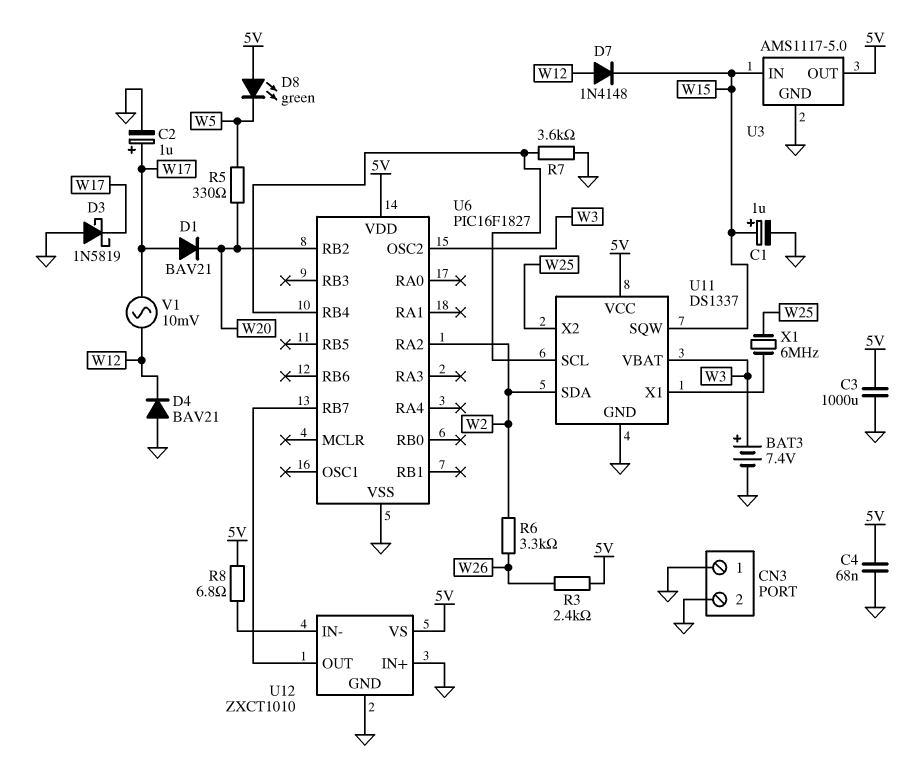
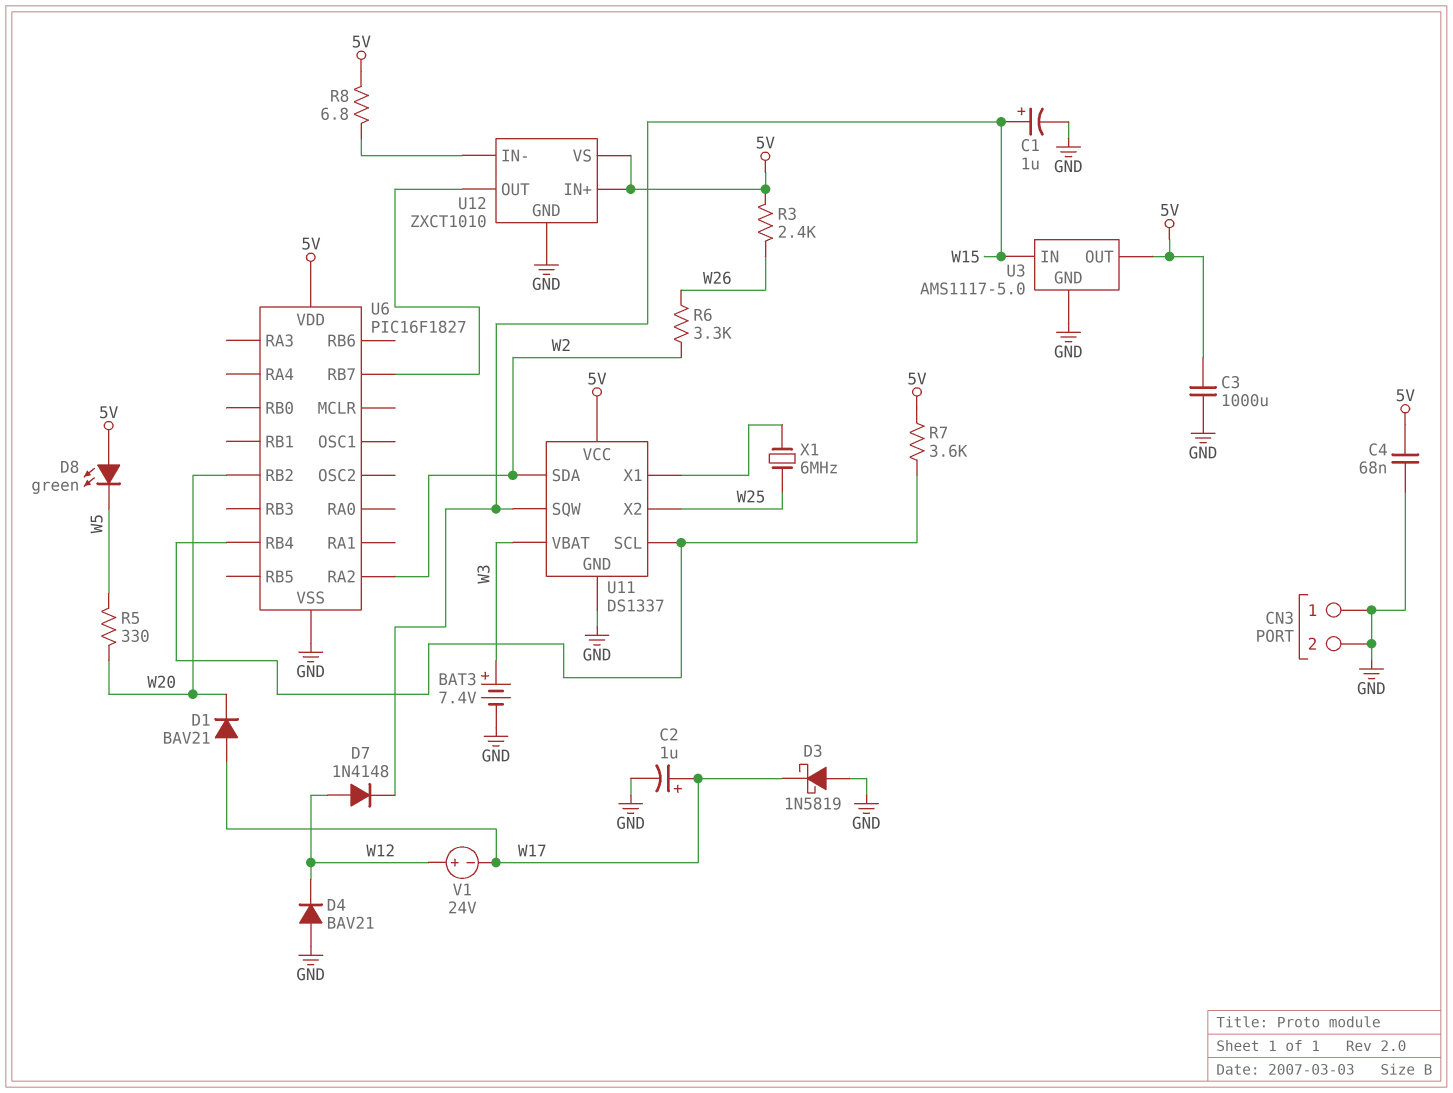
R7: 3.6k (GND, U6/RB4) -> 3.6k (5V, U6/RB4)
U6 pin OSC2: W3 -> none
U12 pin IN+: GND -> 5V
V1: AC 10mV (W12, W17) -> 24V (plus W12, minus W17)

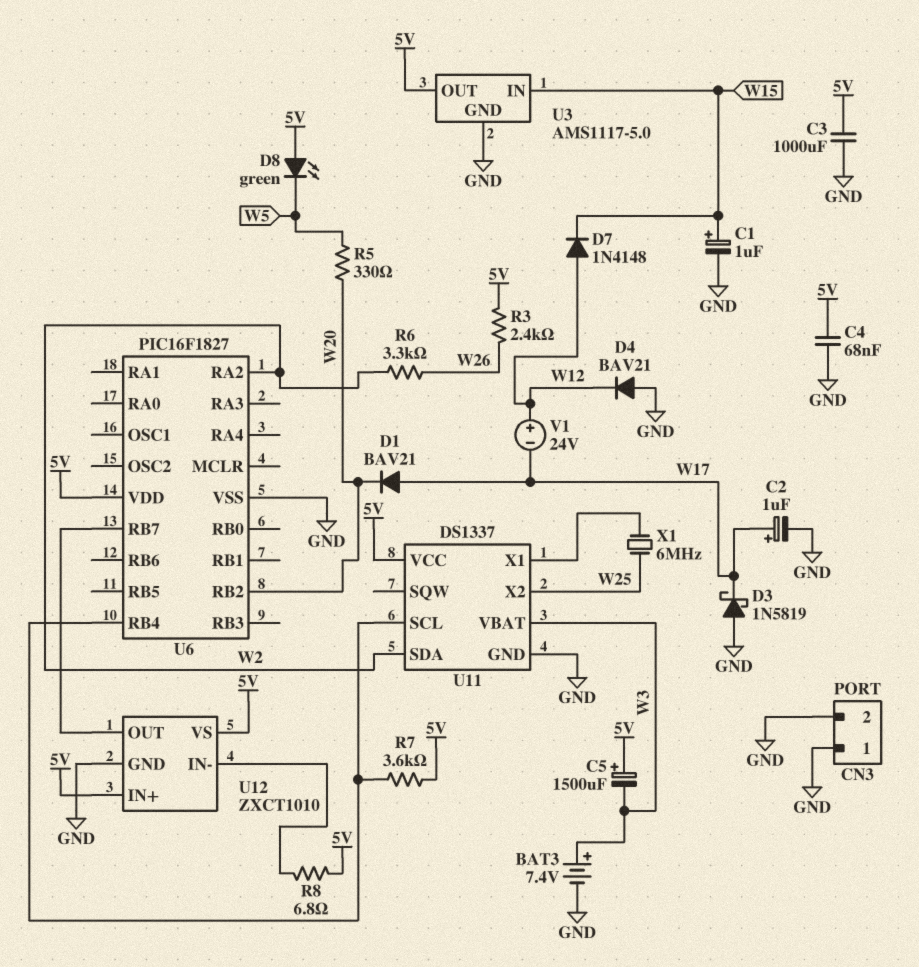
C5: none -> 1500uF (plus 5V, minus W3)
U11 pin SQW: W15 -> none

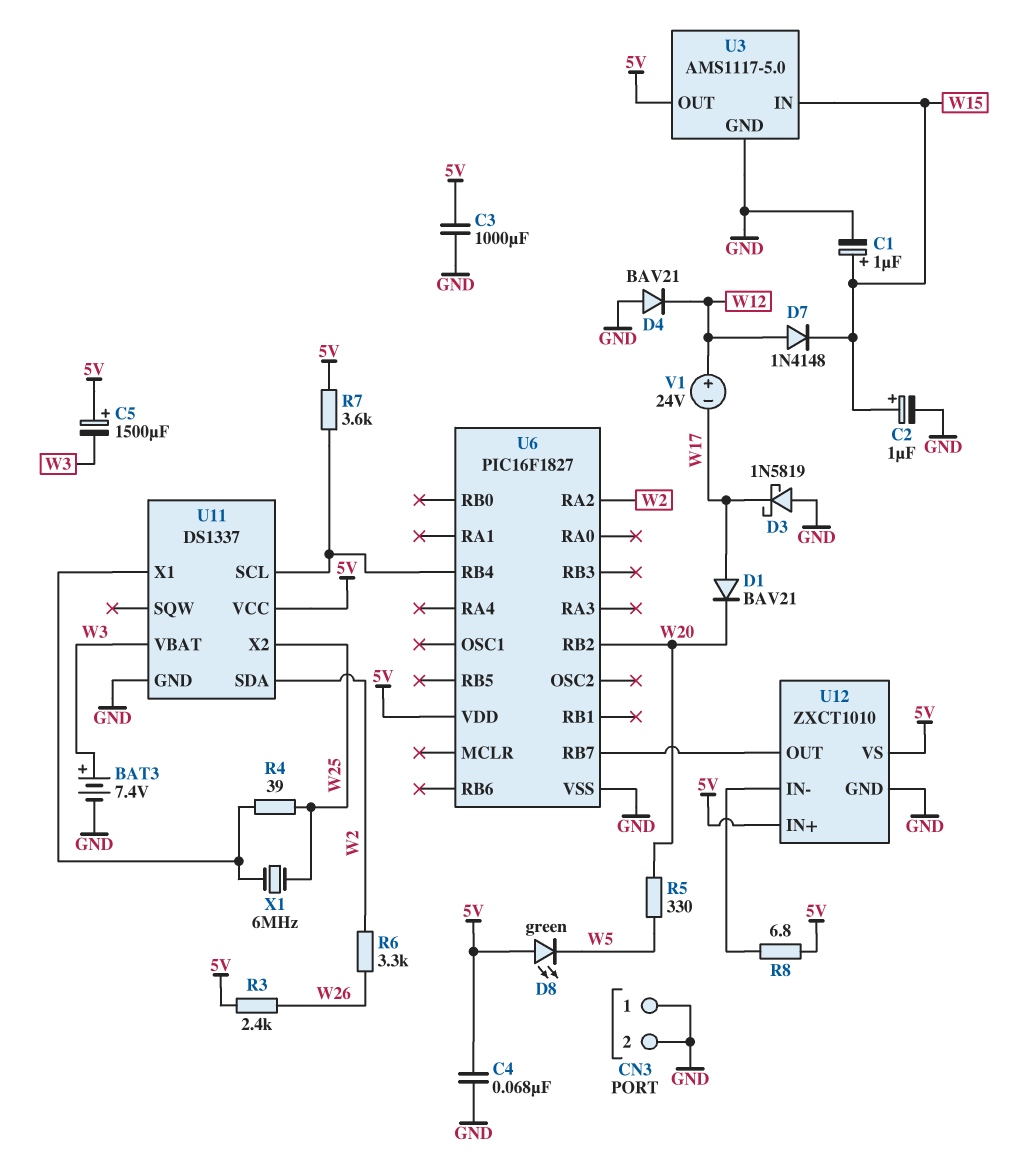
C2: 1uF (plus W17, minus GND) -> 1uF (plus W15, minus GND)
R4: none -> 39 (U11/X1, W25)

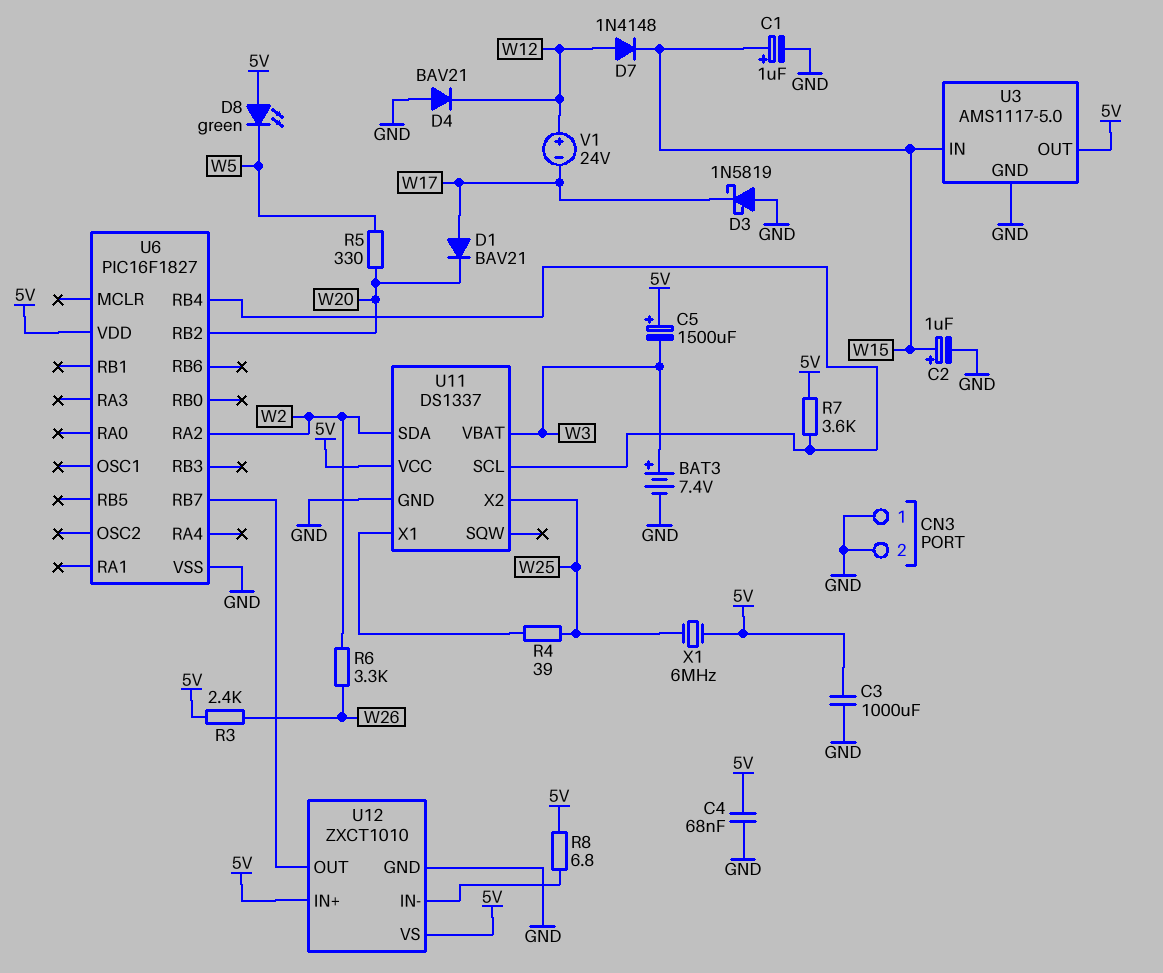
X1: 6MHz (U11/X1, W25) -> 6MHz (5V, W25)

